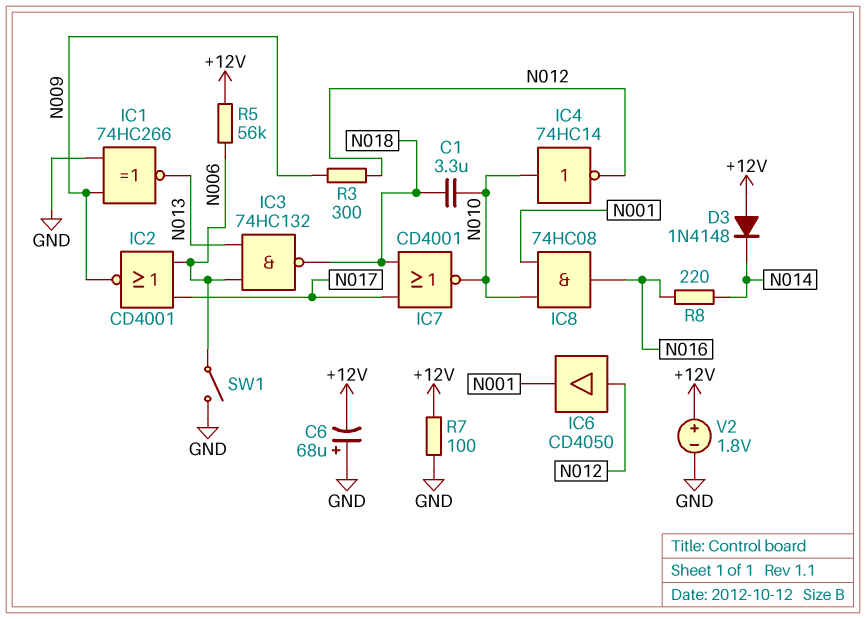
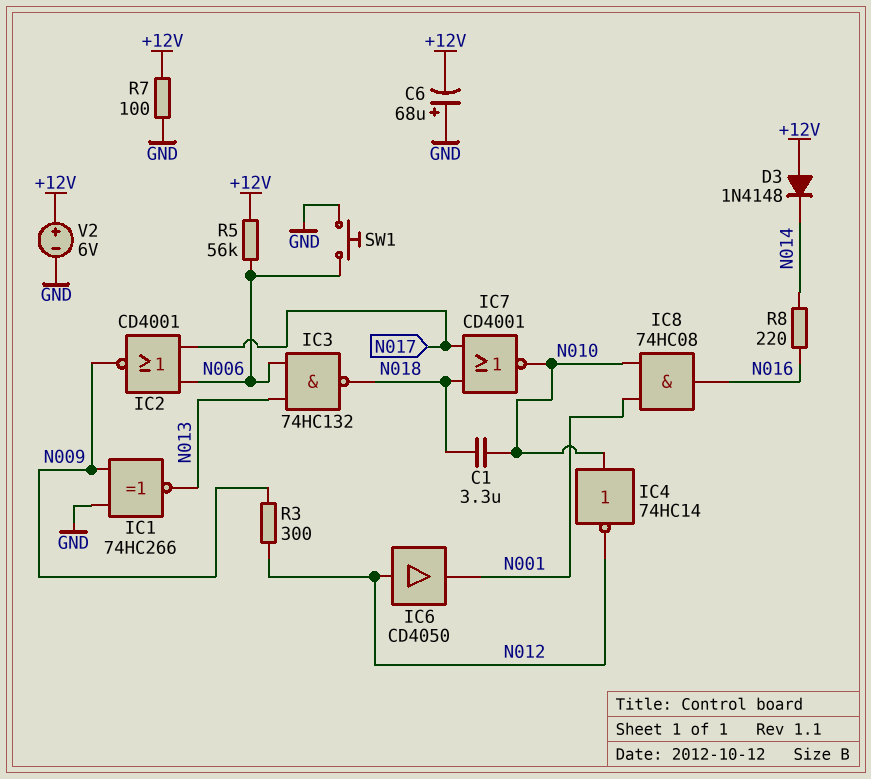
SW1: switch (GND, N006) -> button (GND, N006)
V2: 1.8V (plus +12V, minus GND) -> 6V (plus +12V, minus GND)

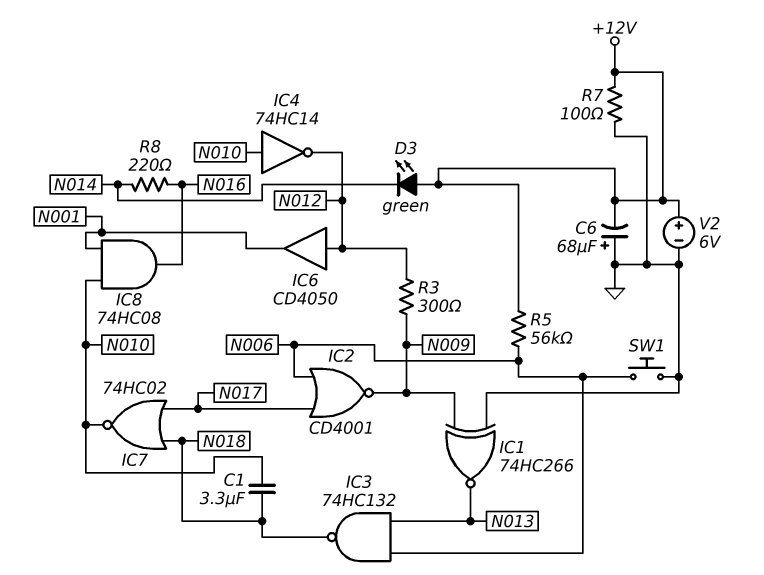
D3: diode 1N4148 (A +12V, K N014) -> LED green (A +12V, K N014)
IC7: NOR CD4001 (in N017, in N018, out N010) -> NOR 74HC02 (in N017, in N018, out N010)

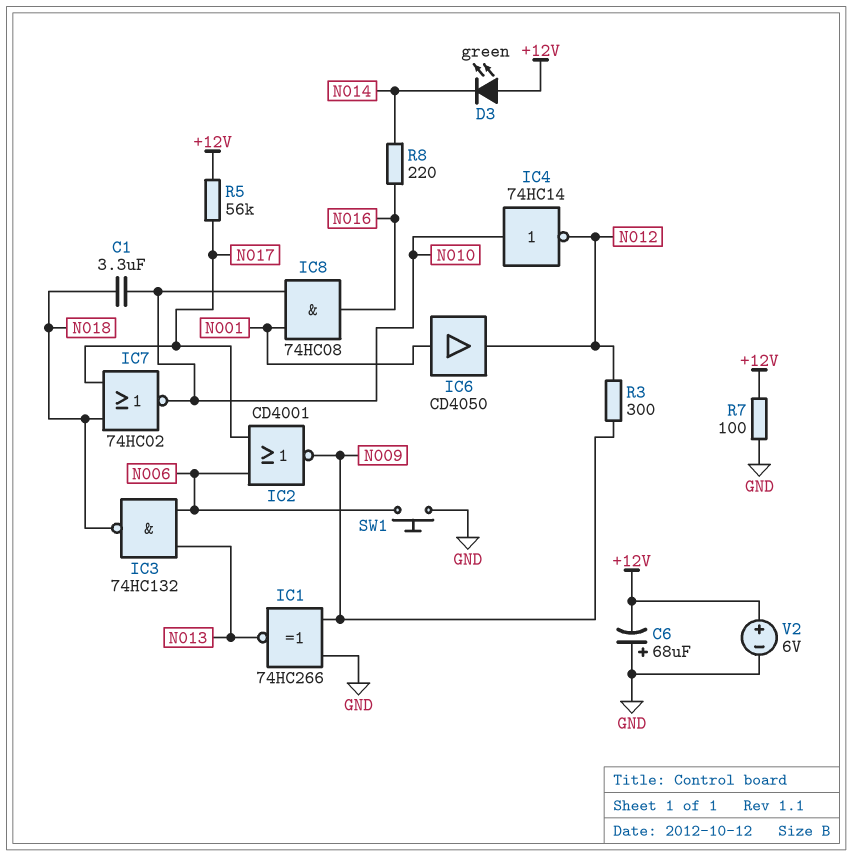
IC6: buffer CD4050 (in N012, out N001) -> buffer CD4050 (in N001, out N012)
R5: 56k (+12V, N006) -> 56k (+12V, N017)

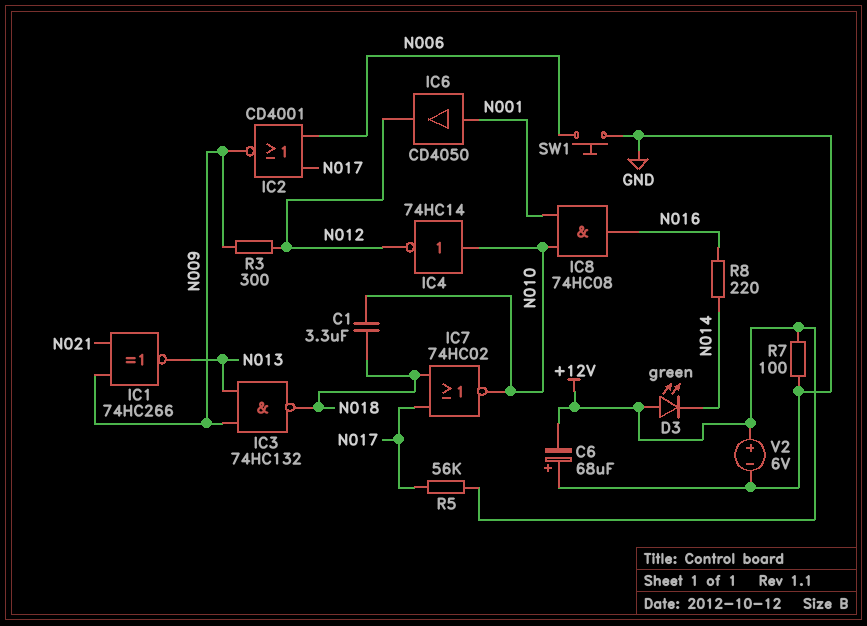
IC1: XNOR 74HC266 (in GND, in N009, out N013) -> XNOR 74HC266 (in N009, in N021, out N013)
IC3: NAND 74HC132 (in N006, in N013, out N018) -> NAND 74HC132 (in N009, in N013, out N018)

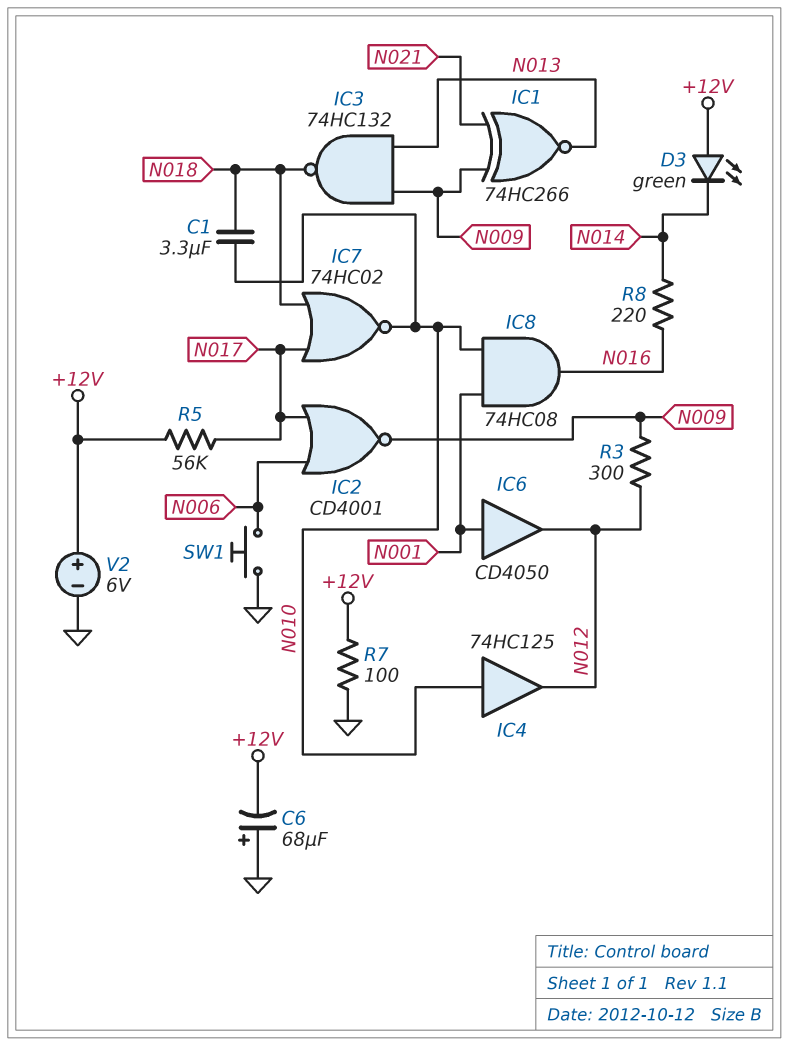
IC4: NOT 74HC14 (in N010, out N012) -> buffer 74HC125 (in N010, out N012)

